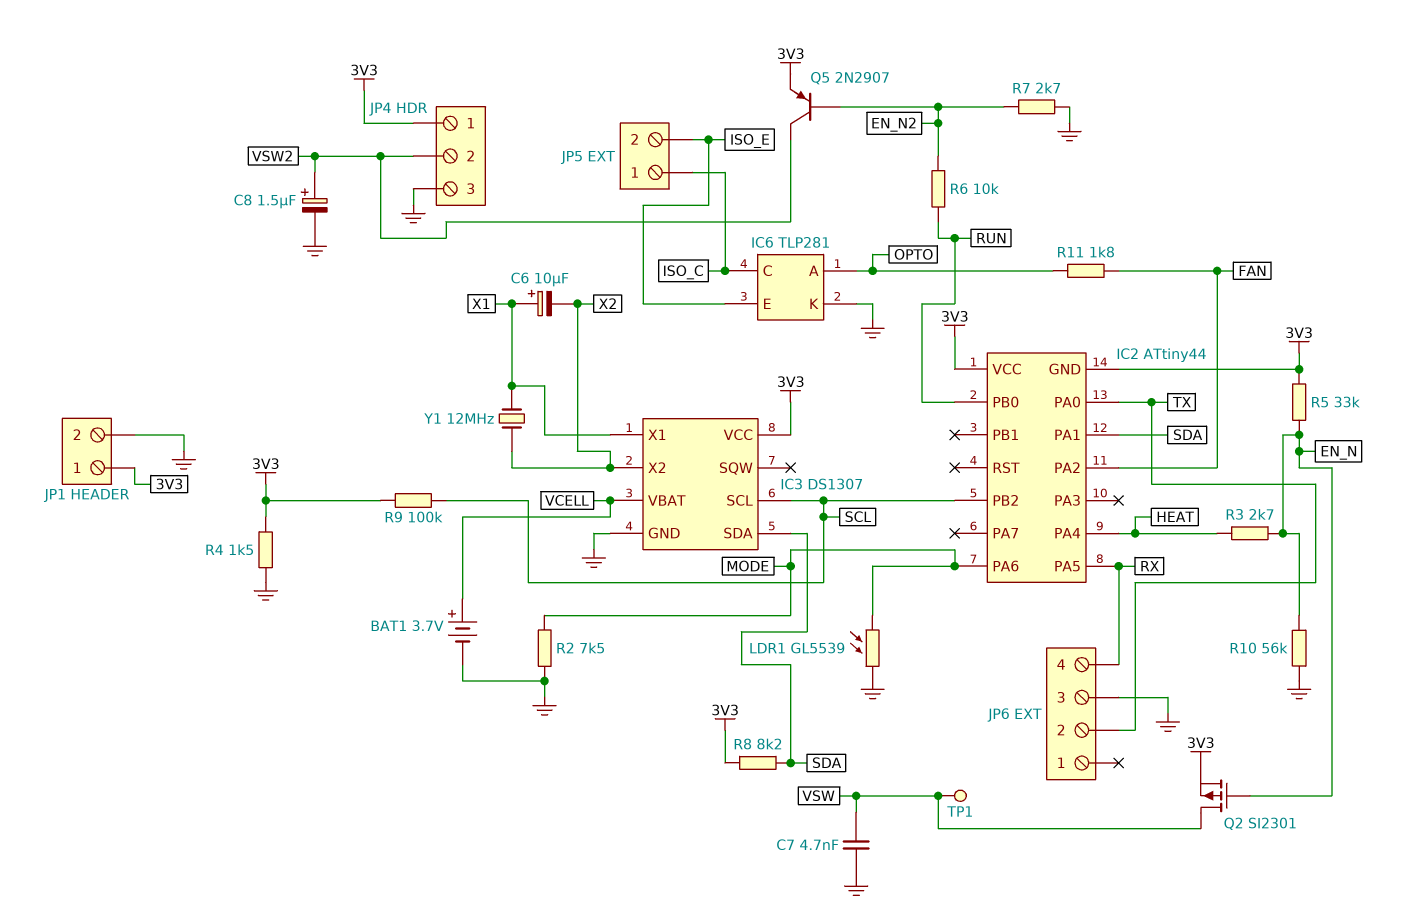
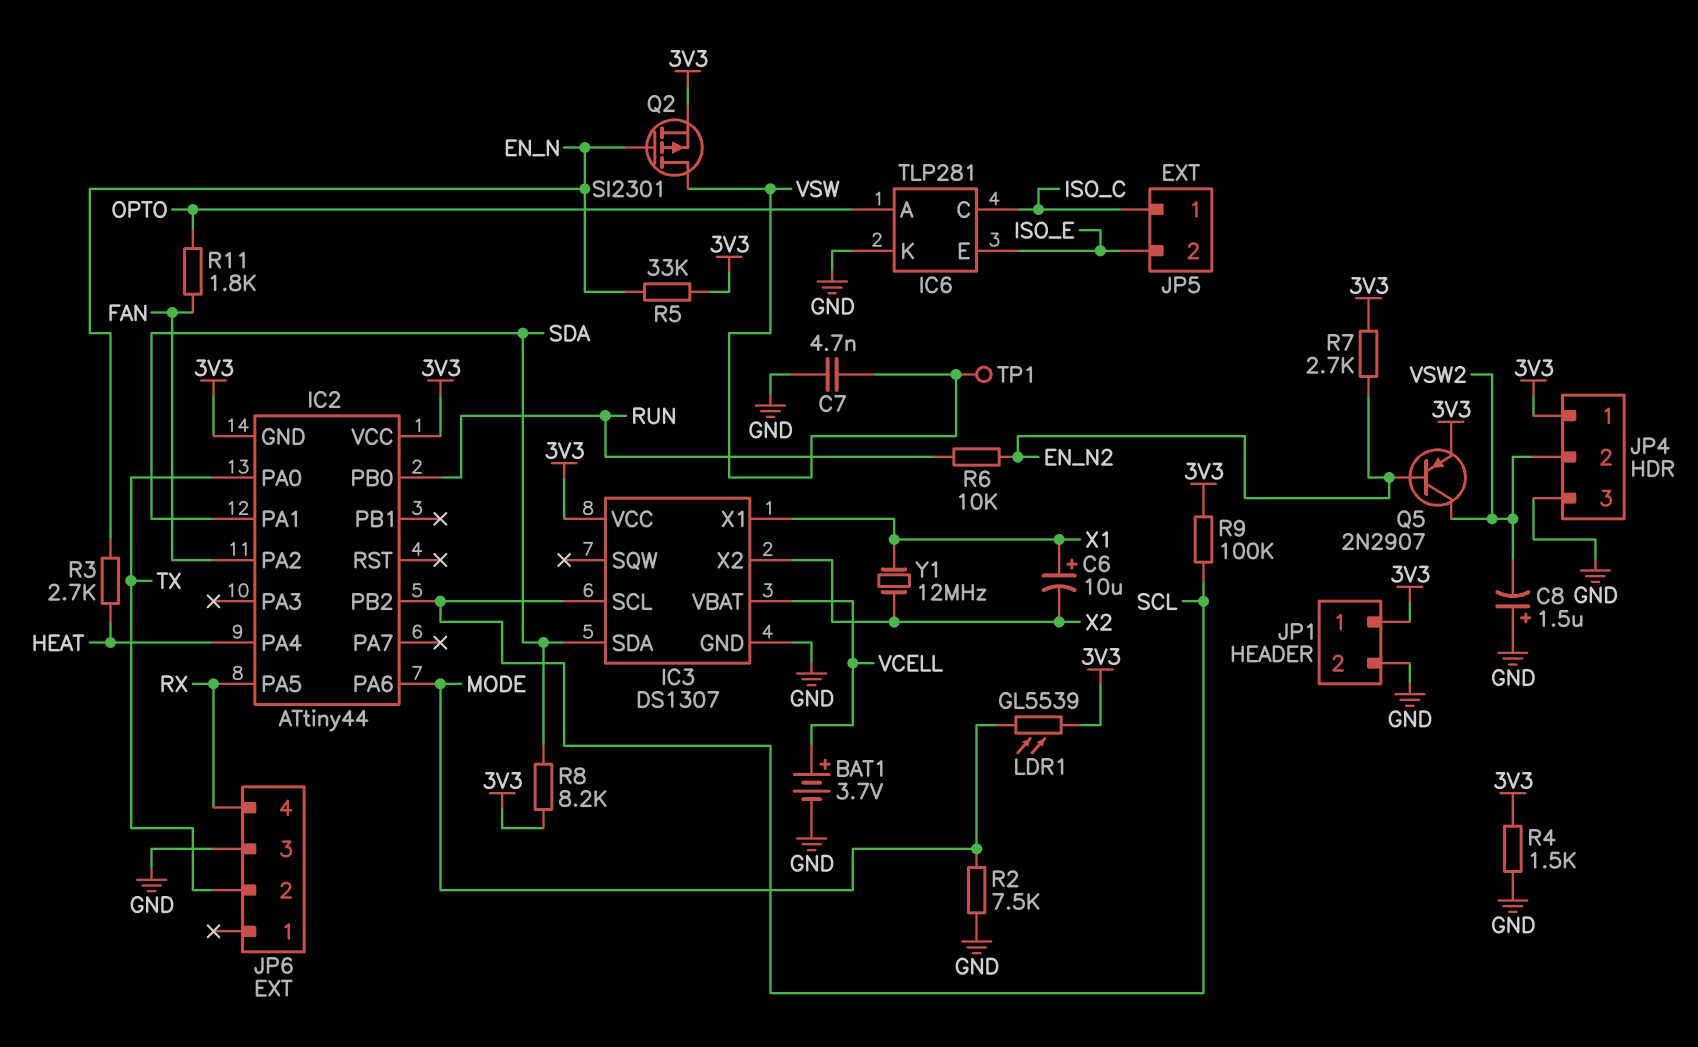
C8: 1.5uF (plus VSW2, minus GND) -> 1.5uF (plus GND, minus VSW2)
LDR1: GL5539 (GND, MODE) -> GL5539 (3V3, MODE)
R7: 2.7k (EN_N2, GND) -> 2.7k (3V3, EN_N2)
R10: 56k (EN_N, GND) -> none

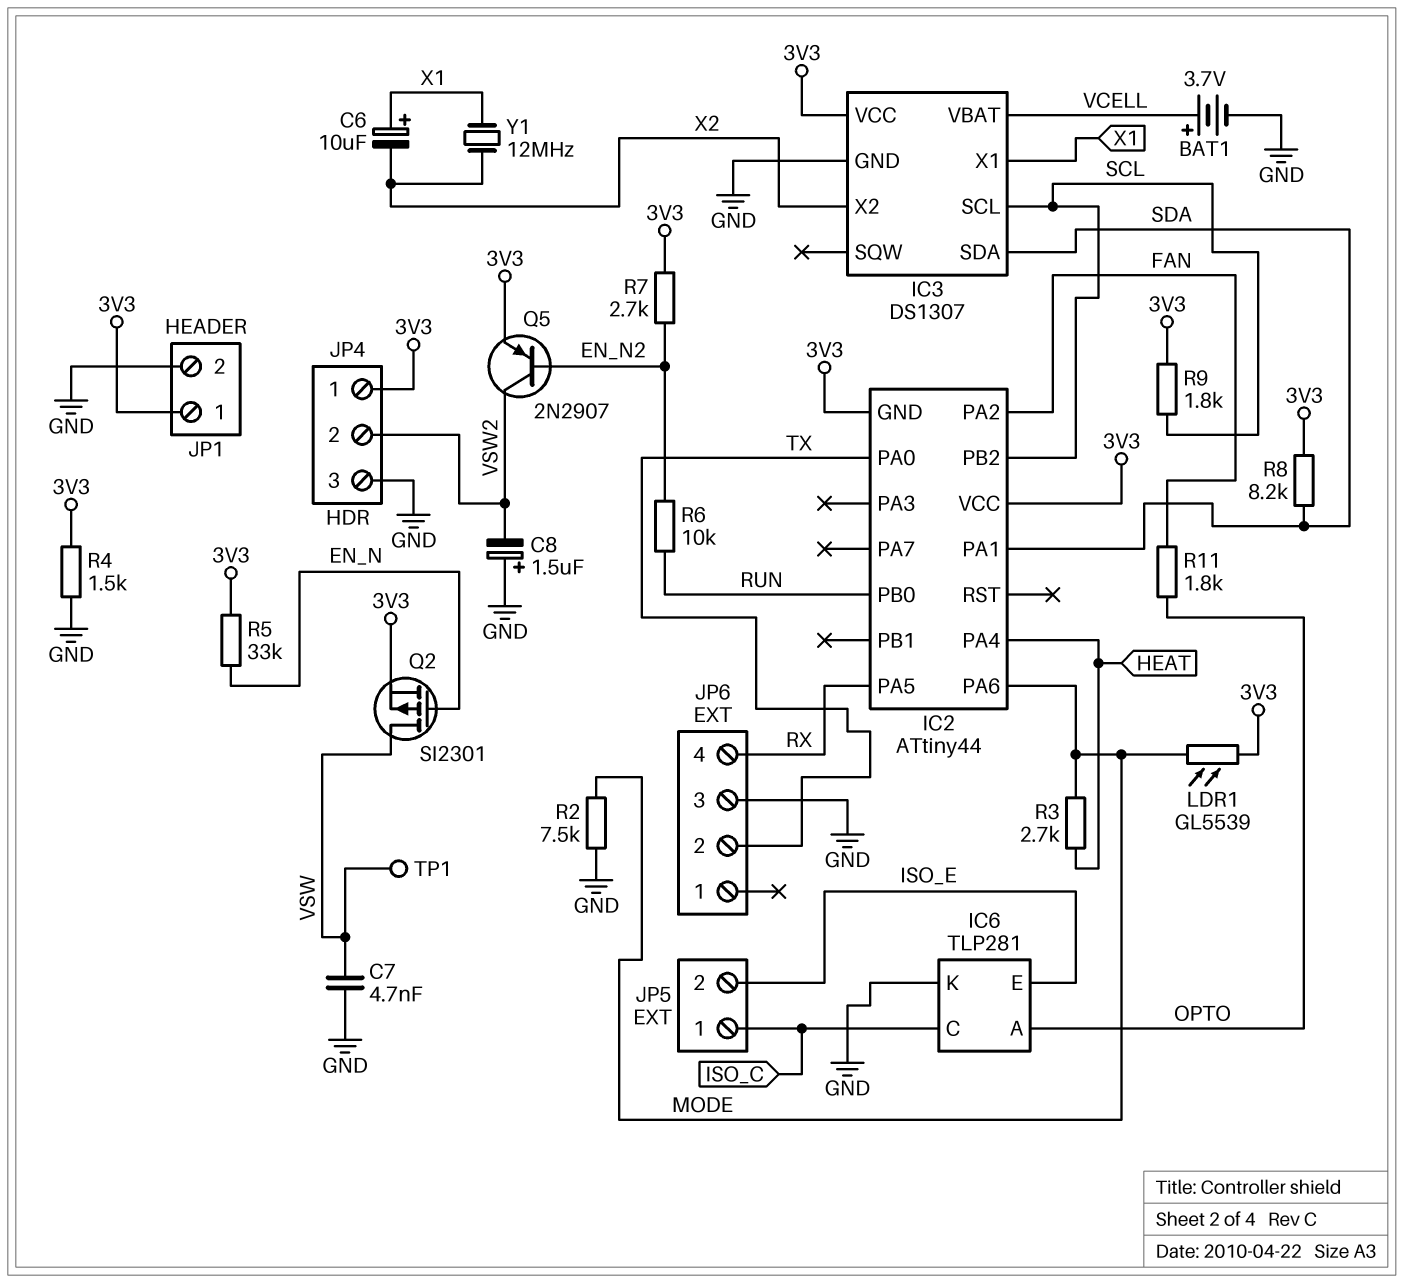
R3: 2.7k (EN_N, HEAT) -> 2.7k (HEAT, MODE)
R9: 100k (3V3, SCL) -> 1.8k (3V3, SCL)

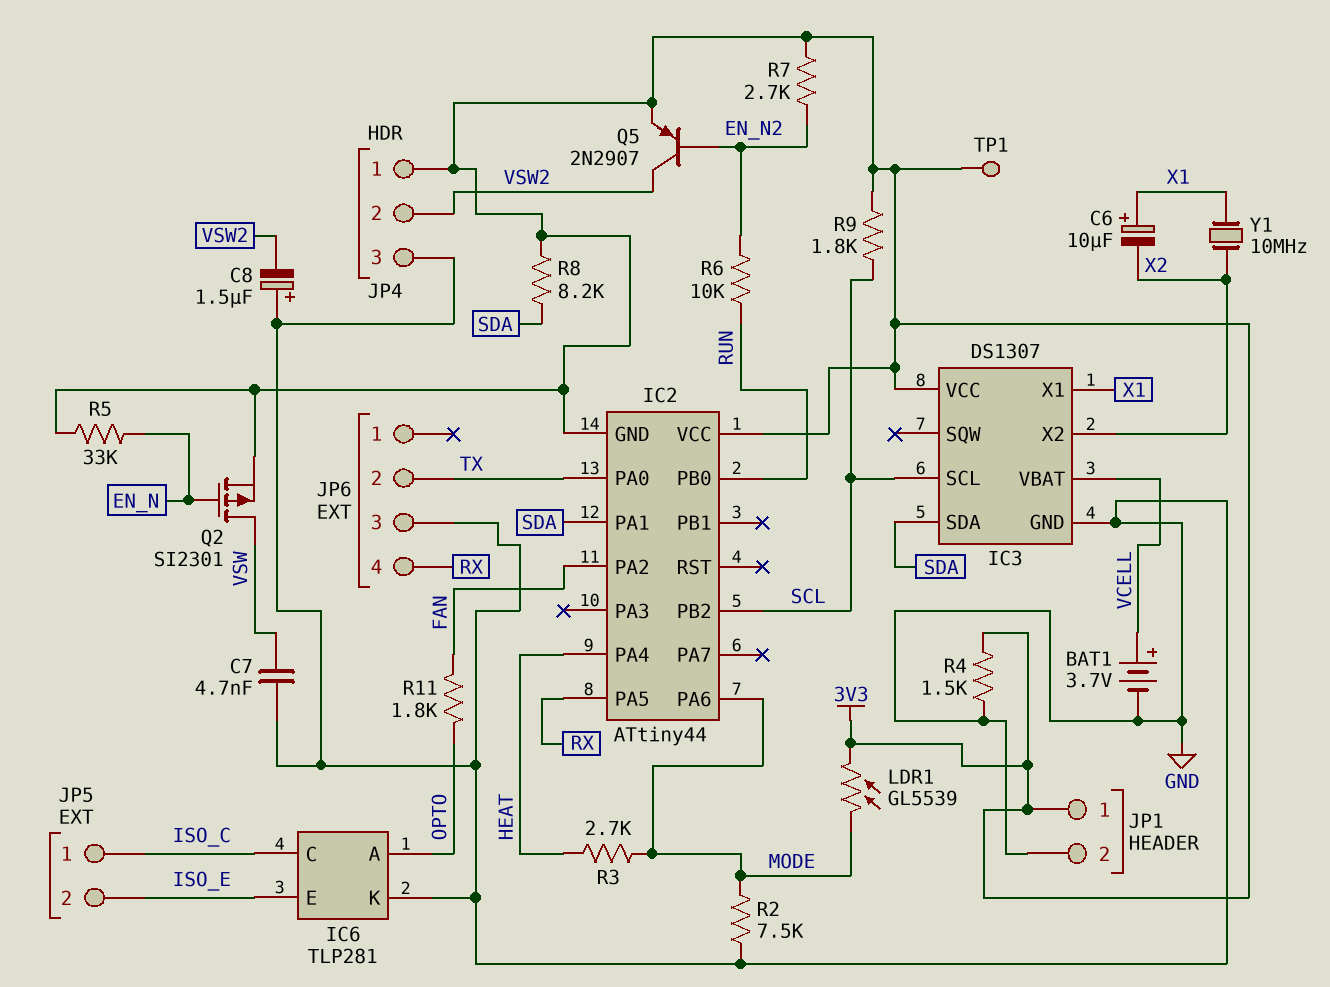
TP1: test point (VSW) -> test point (3V3)
Y1: 12MHz (X1, X2) -> 10MHz (X1, X2)

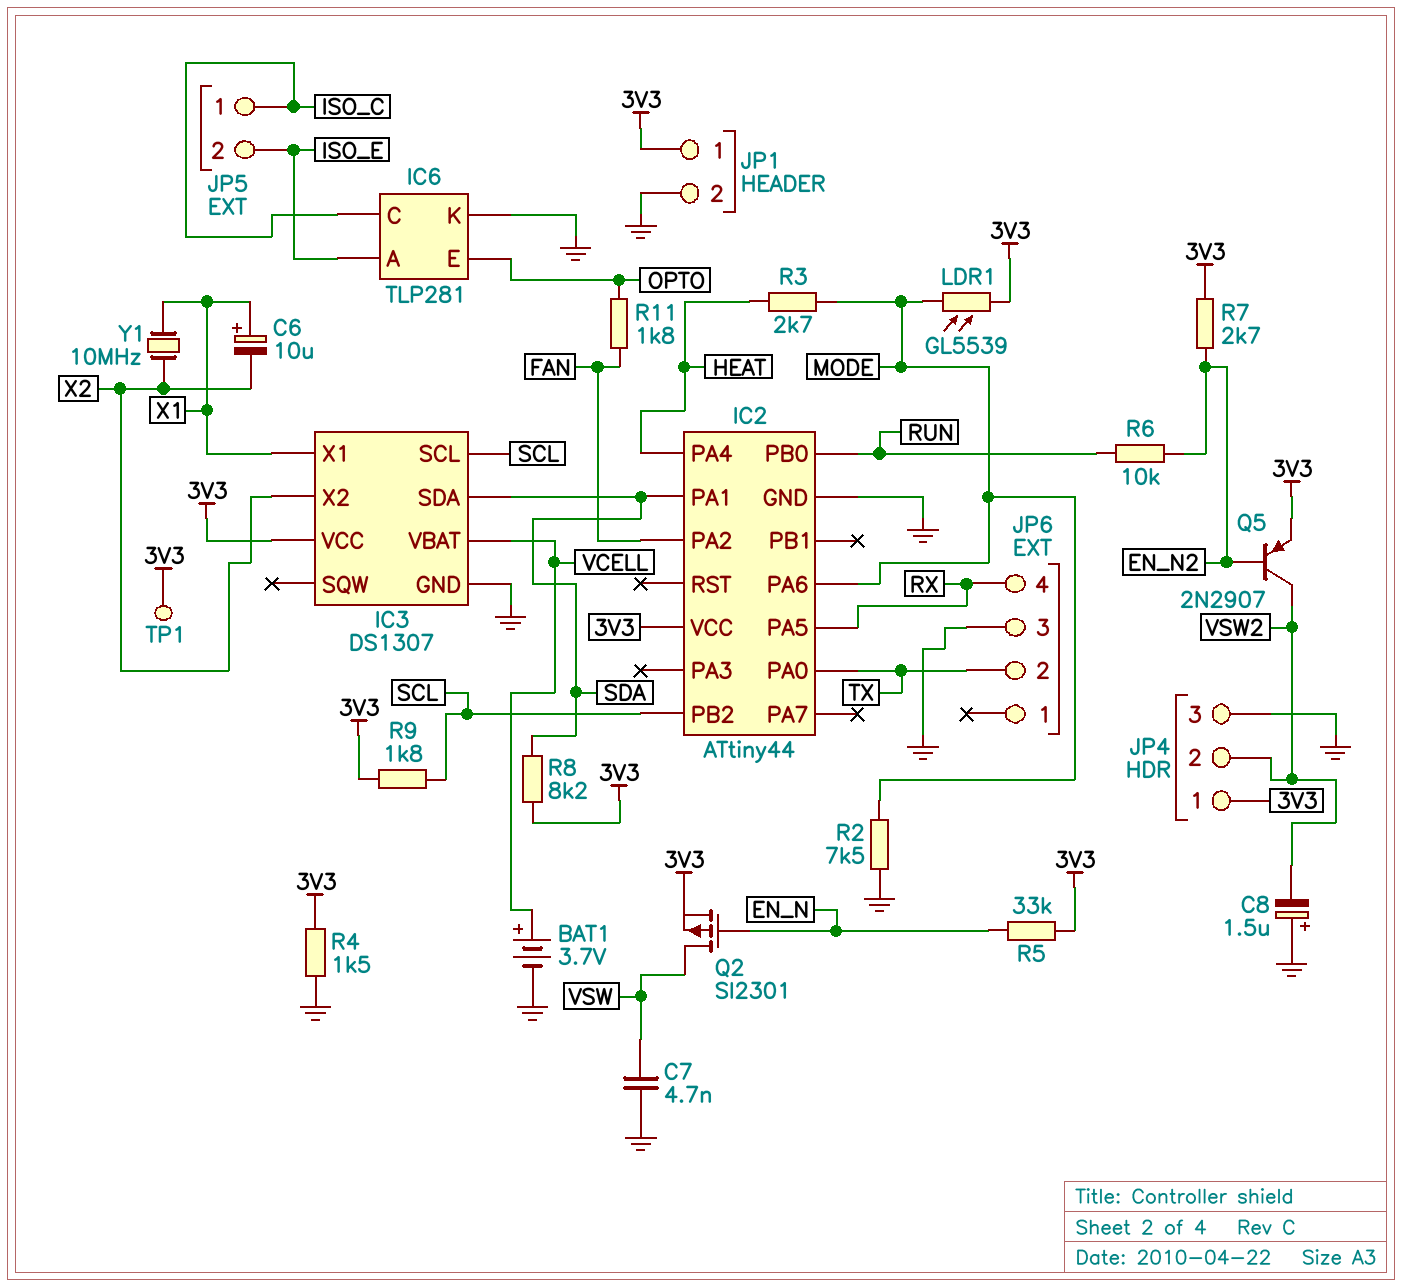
IC2 pin GND: 3V3 -> GND
IC6 pin A: OPTO -> ISO_E
IC6 pin E: ISO_E -> OPTO

